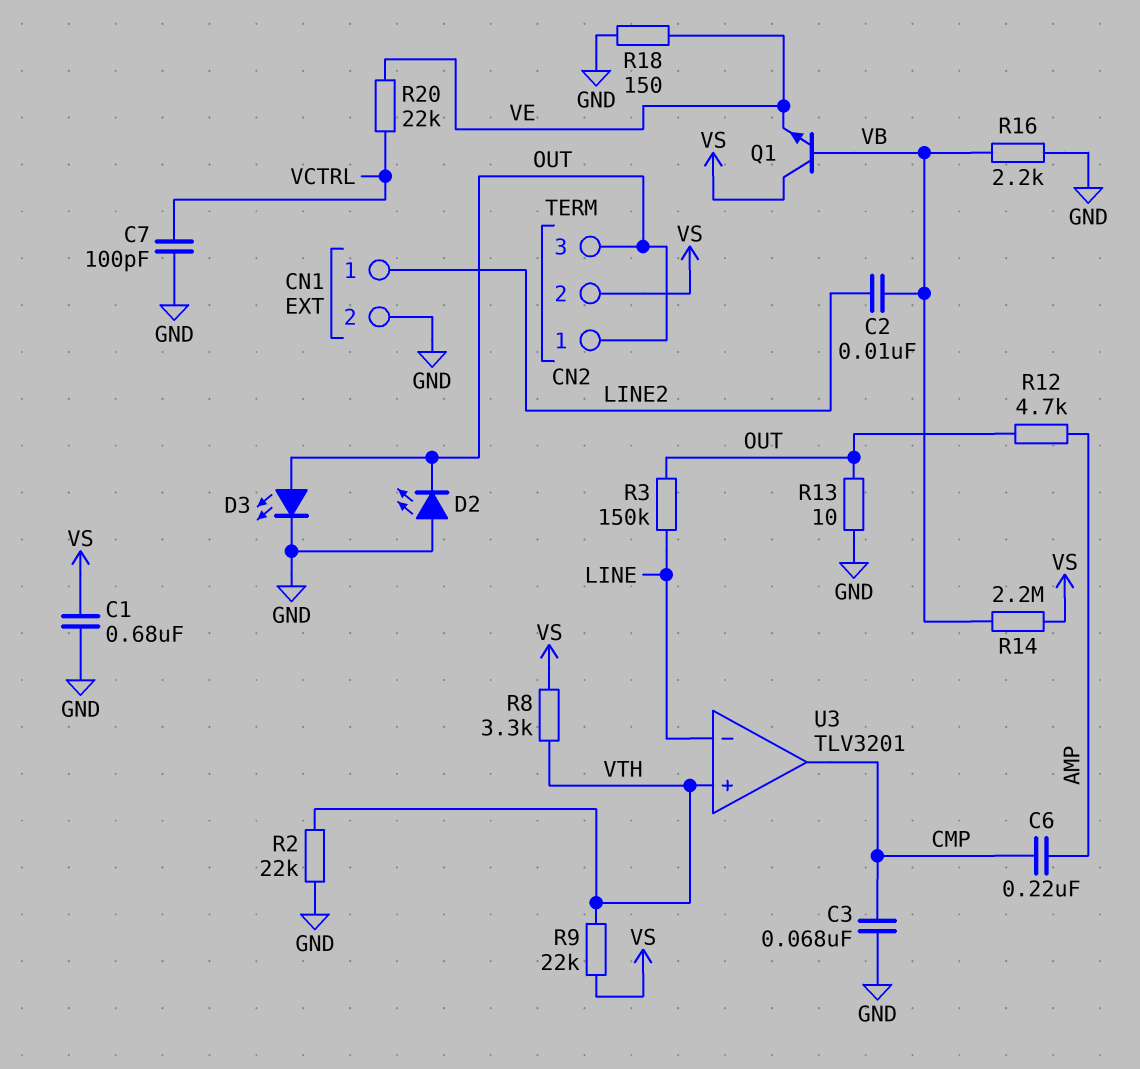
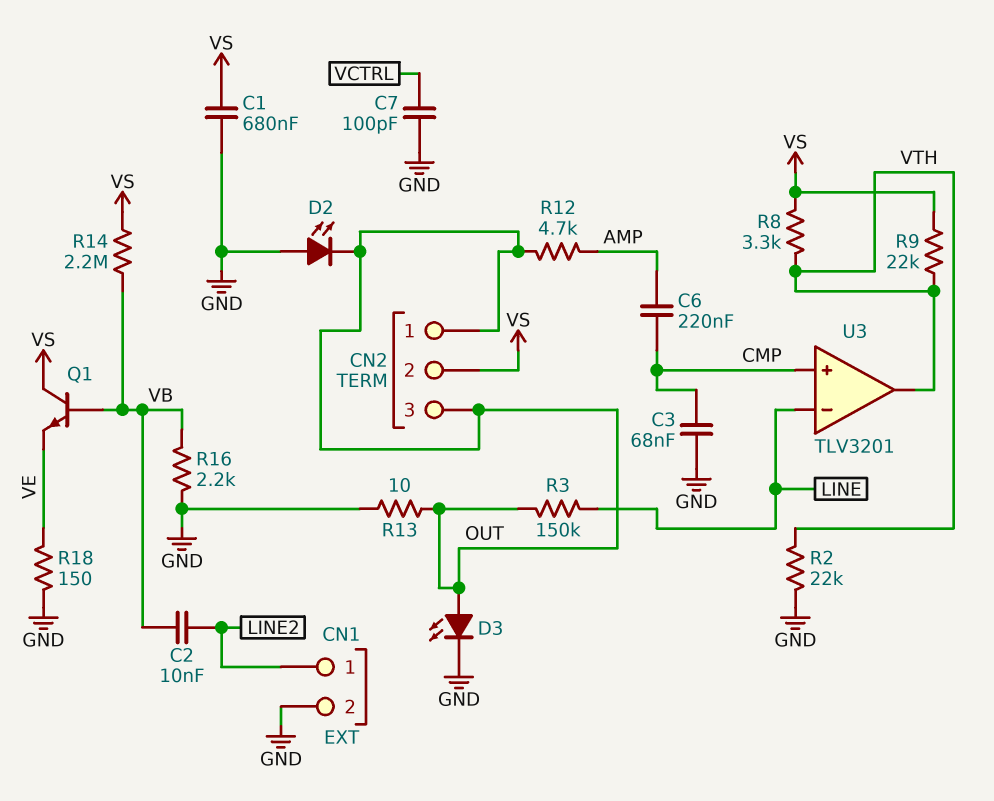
R20: 22k (VCTRL, VE) -> none
U3 pin in+: VTH -> CMP
U3 pin out: CMP -> VTH

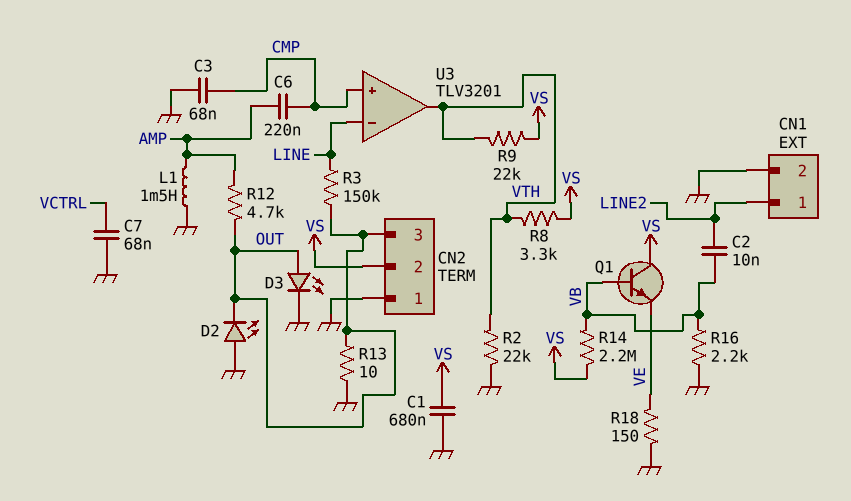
C7: 100pF (GND, VCTRL) -> 68nF (GND, VCTRL)
CN2 pin 1: OUT -> GND
L1: none -> 1.5mH (AMP, GND)

